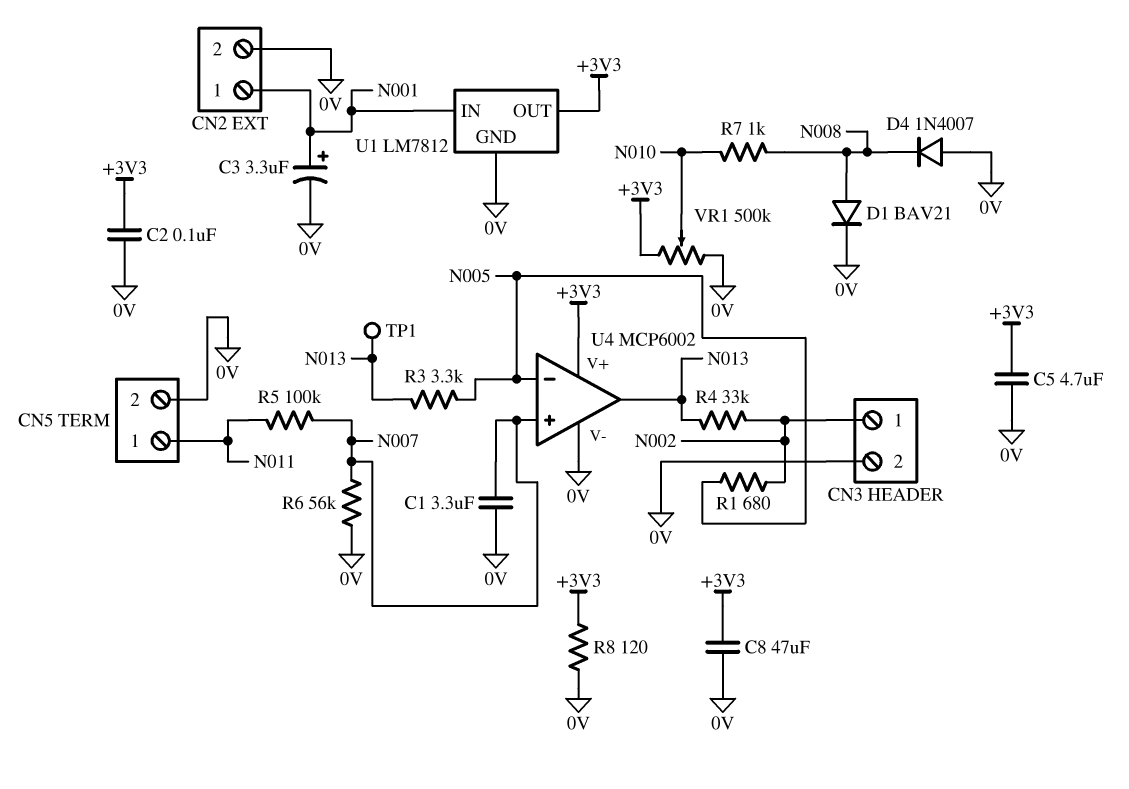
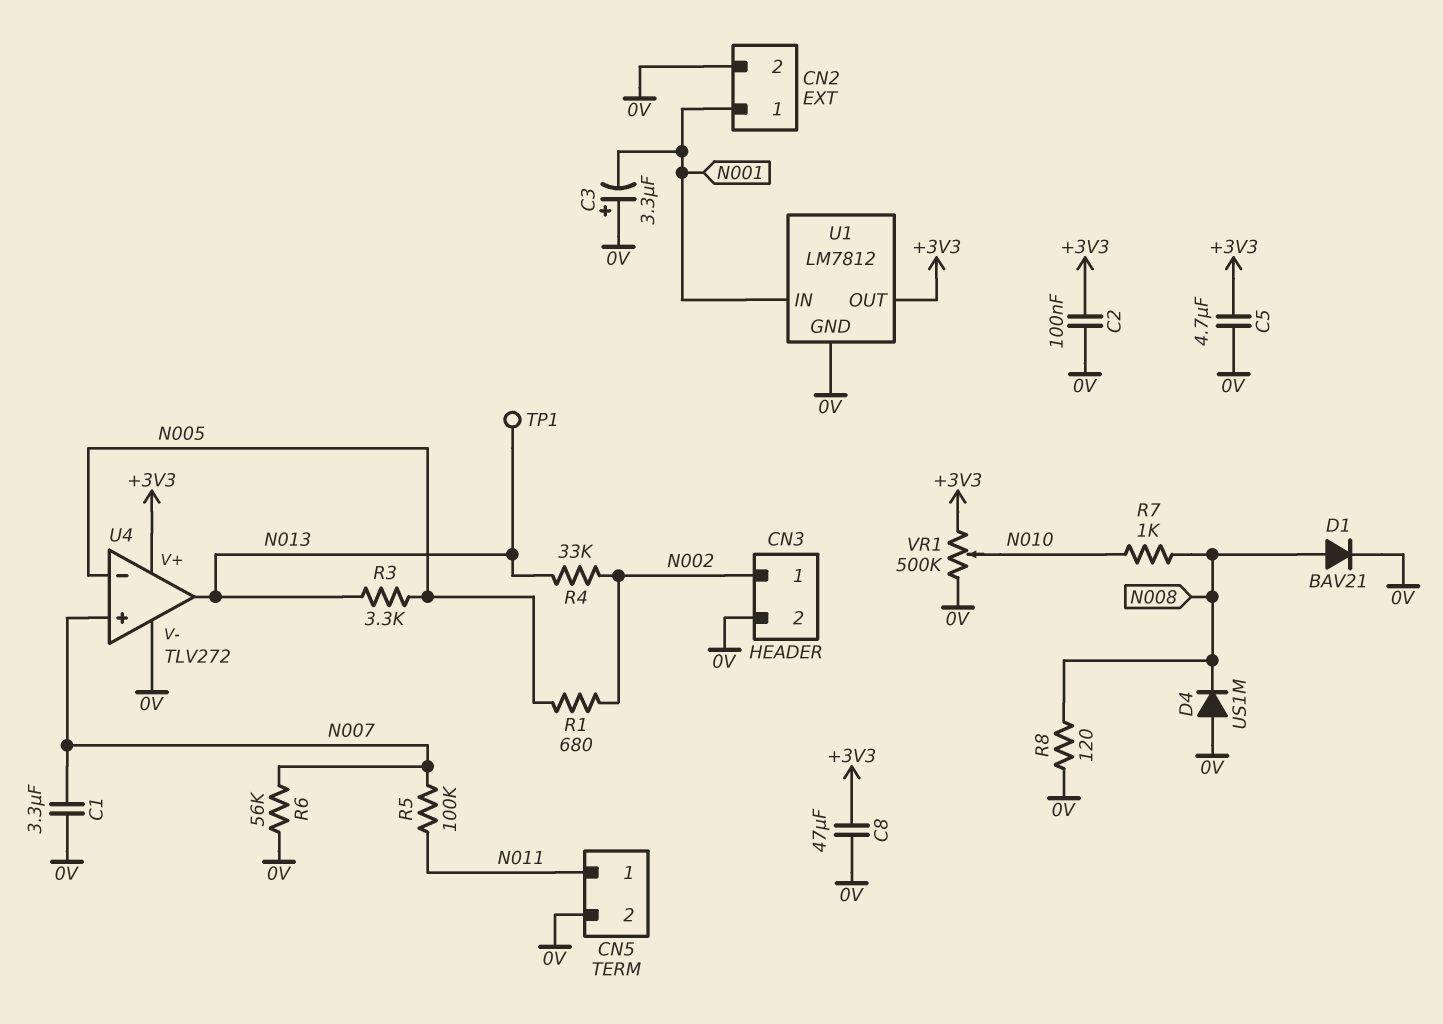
C3: 3.3uF (plus N001, minus 0V) -> 3.3uF (plus 0V, minus N001)
D4: diode 1N4007 (A 0V, K N008) -> diode US1M (A 0V, K N008)
R8: 120 (+3V3, 0V) -> 120 (0V, N008)
U4: MCP6002 -> TLV272

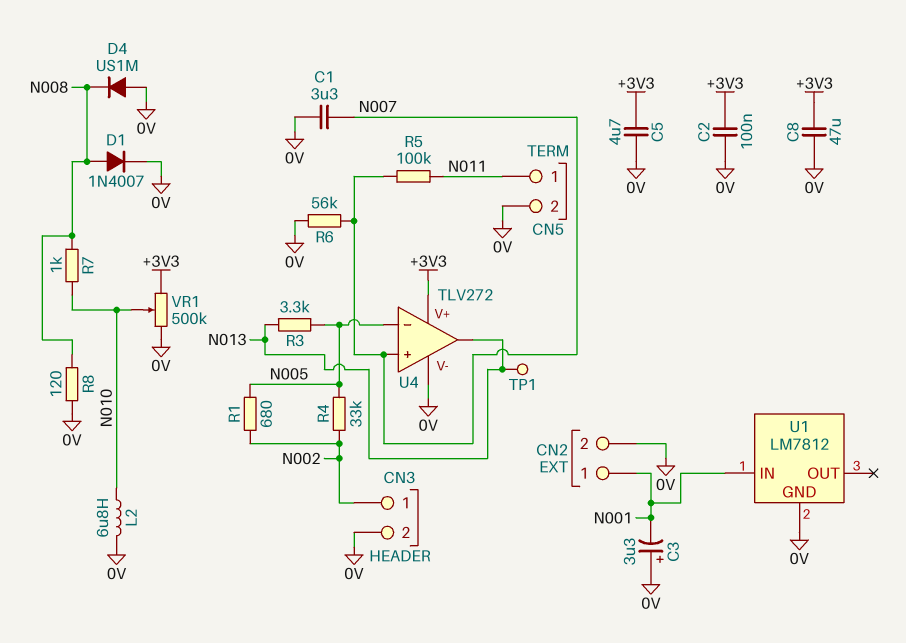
D1: diode BAV21 (A N008, K 0V) -> diode 1N4007 (A N008, K 0V)
L2: none -> 6.8uH (0V, N010)
R4: 33k (N002, N013) -> 33k (N002, N005)
U1 pin OUT: +3V3 -> none

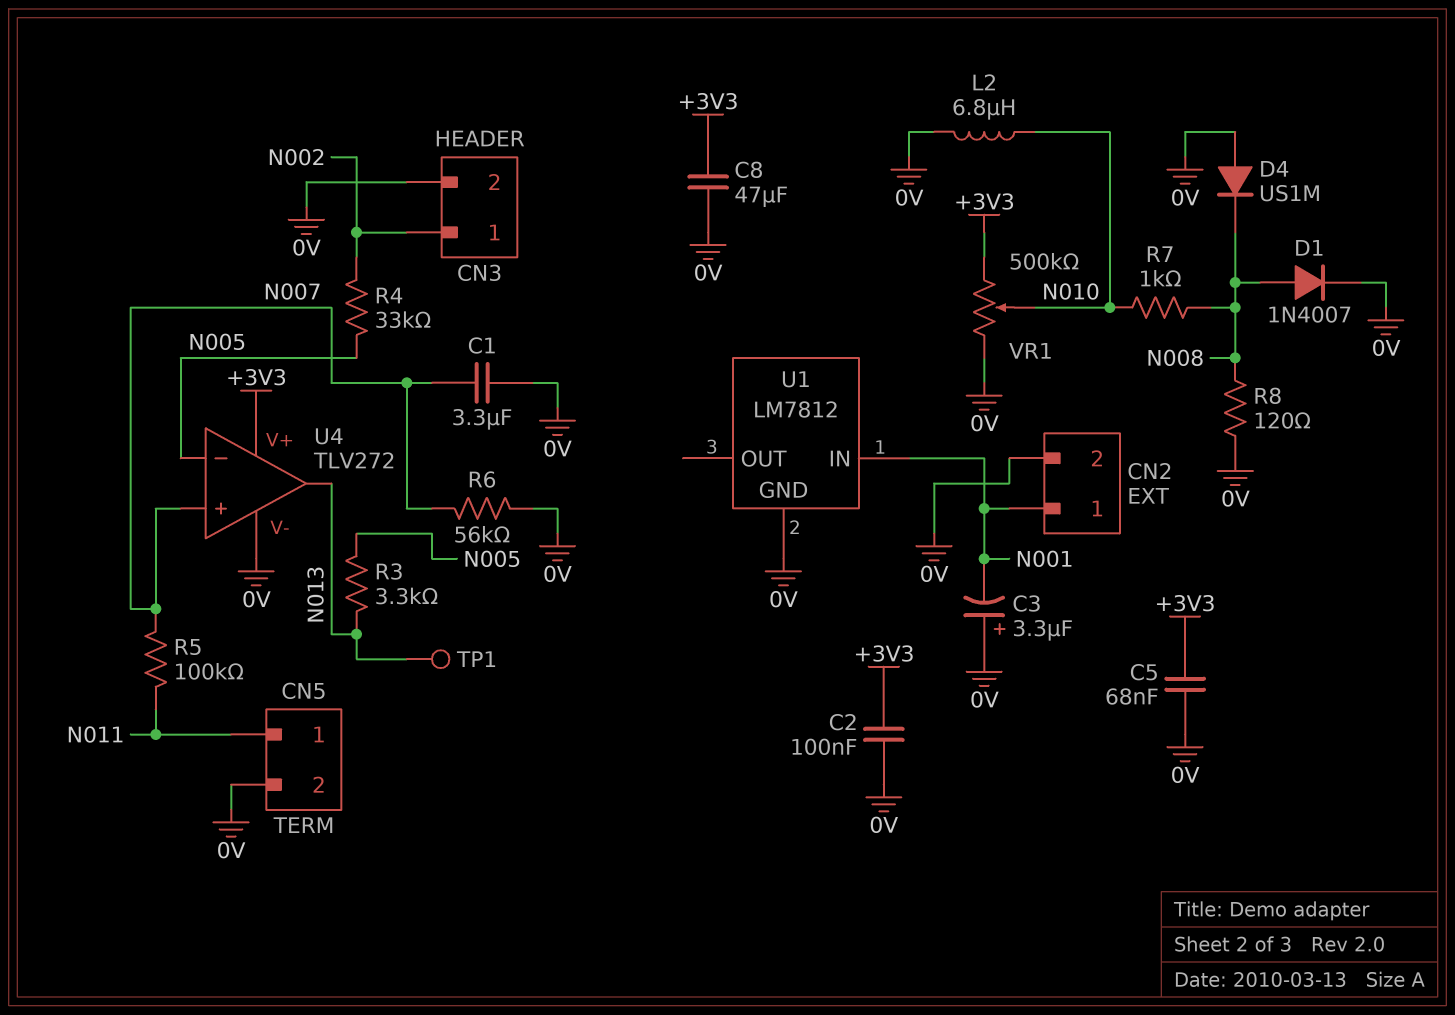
C5: 4.7uF (+3V3, 0V) -> 68nF (+3V3, 0V)
R1: 680 (N002, N005) -> none

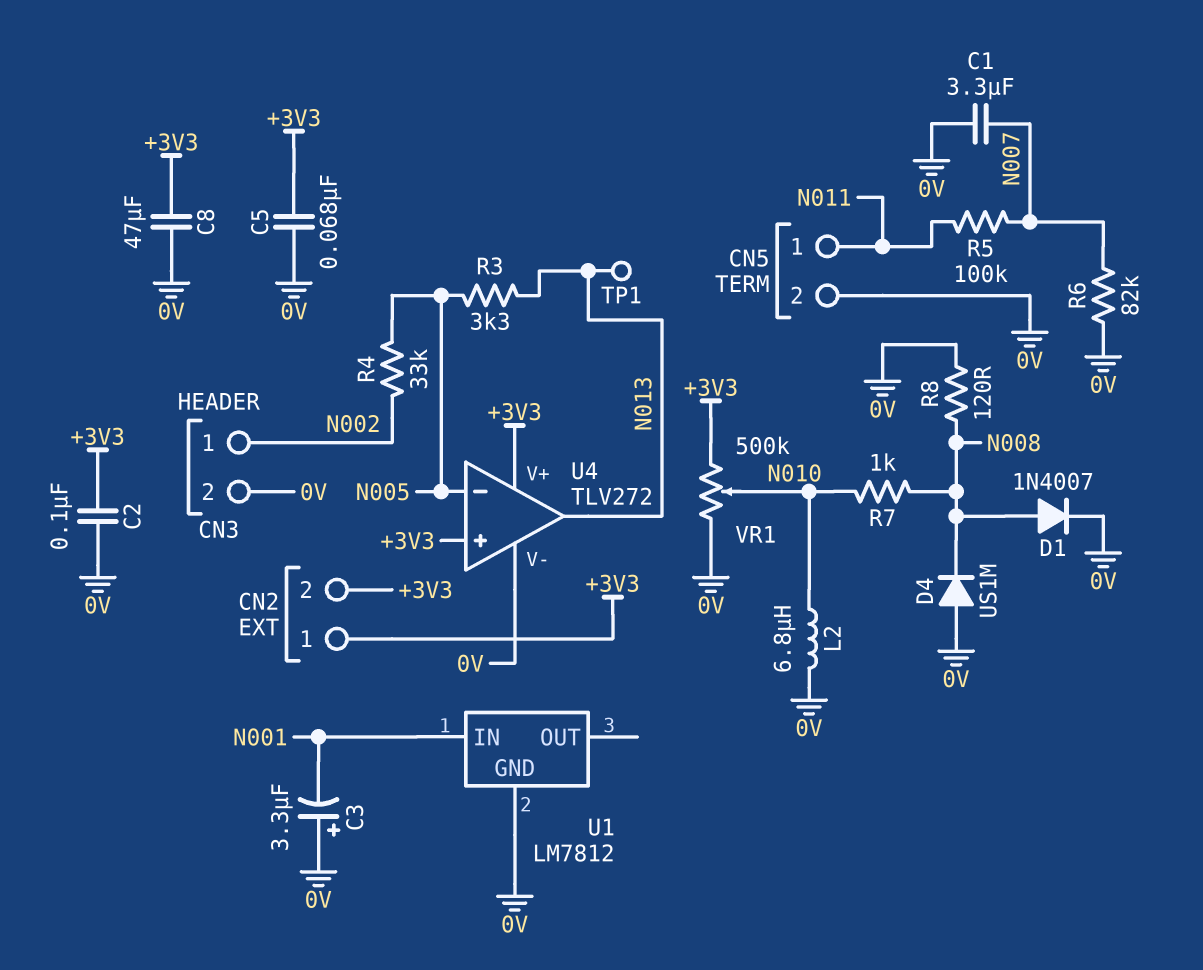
CN2 pin 1: N001 -> +3V3
CN2 pin 2: 0V -> +3V3
R6: 56k (0V, N007) -> 82k (0V, N007)
U4 pin in+: N007 -> +3V3

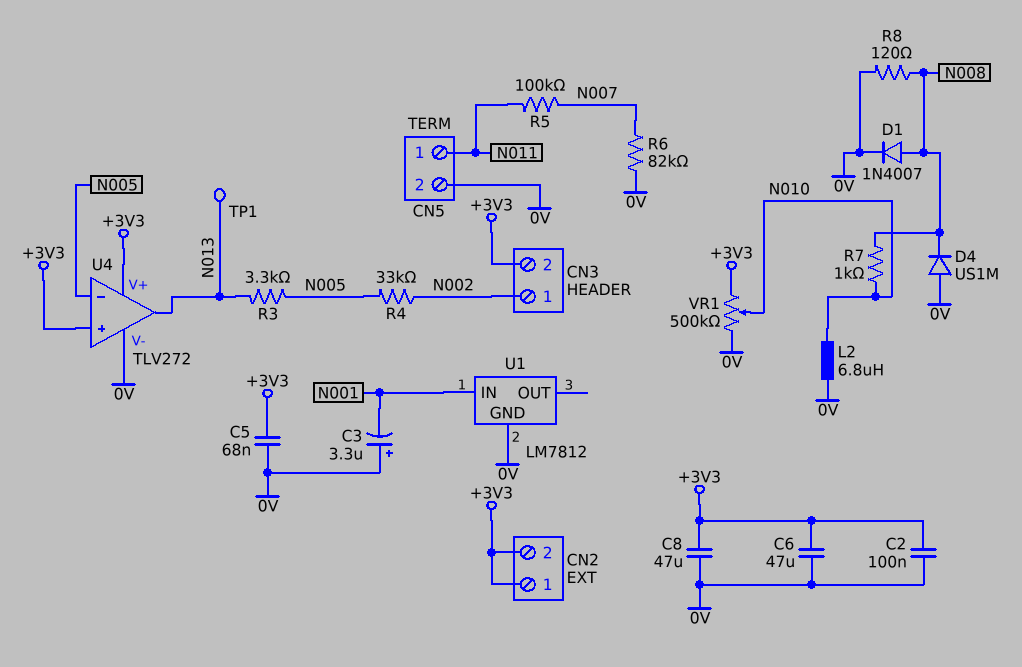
C1: 3.3uF (0V, N007) -> none
C6: none -> 47uF (+3V3, 0V)
CN3 pin 2: 0V -> +3V3

